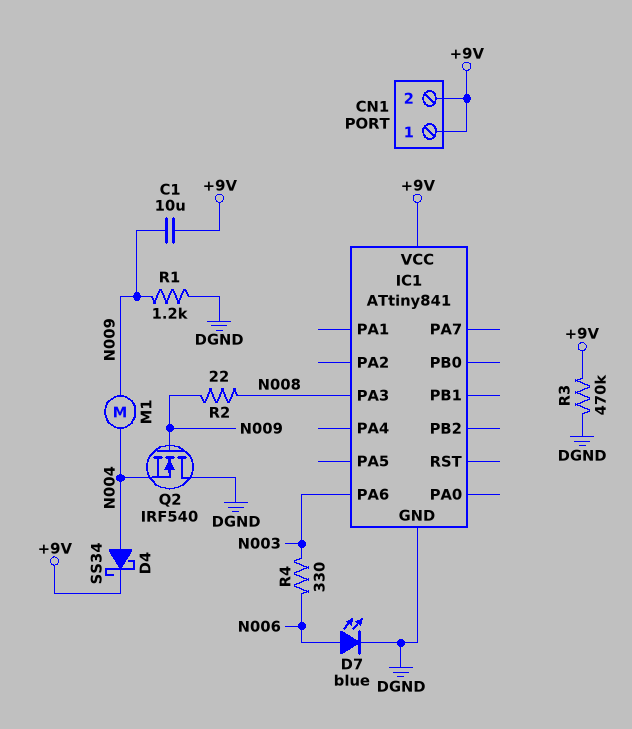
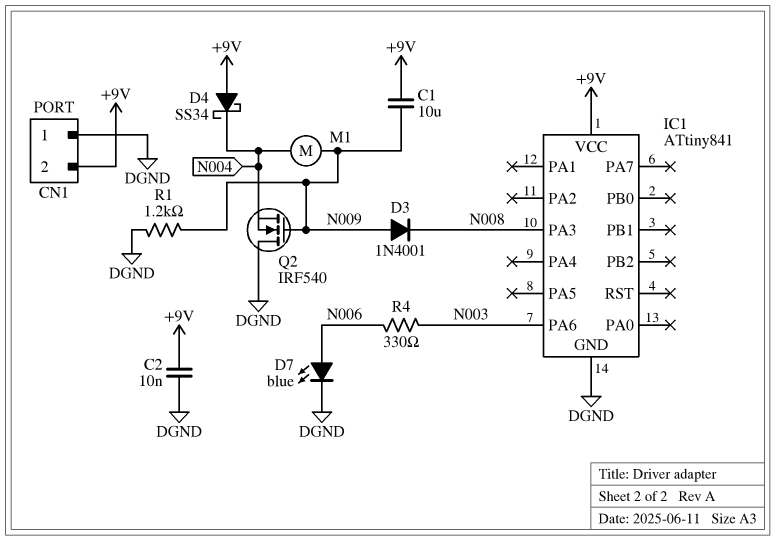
C2: none -> 10nF (+9V, DGND)
CN1 pin 1: +9V -> DGND
D3: none -> diode 1N4001 (A N009, K N008)
D4: schottky SS34 (A N004, K +9V) -> schottky SS34 (A +9V, K N004)
R2: 22 (N008, N009) -> none
R3: 470k (+9V, DGND) -> none

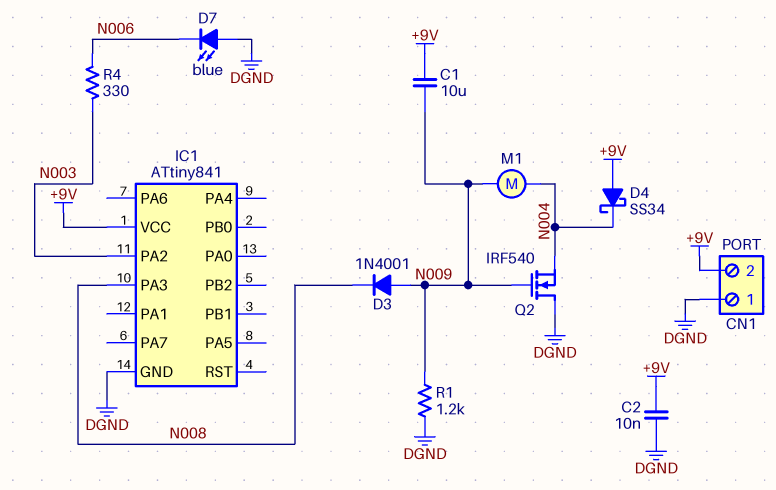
D7: LED blue (A N006, K DGND) -> LED blue (A DGND, K N006)
IC1 pin PA2: none -> N003
IC1 pin PA6: N003 -> none

